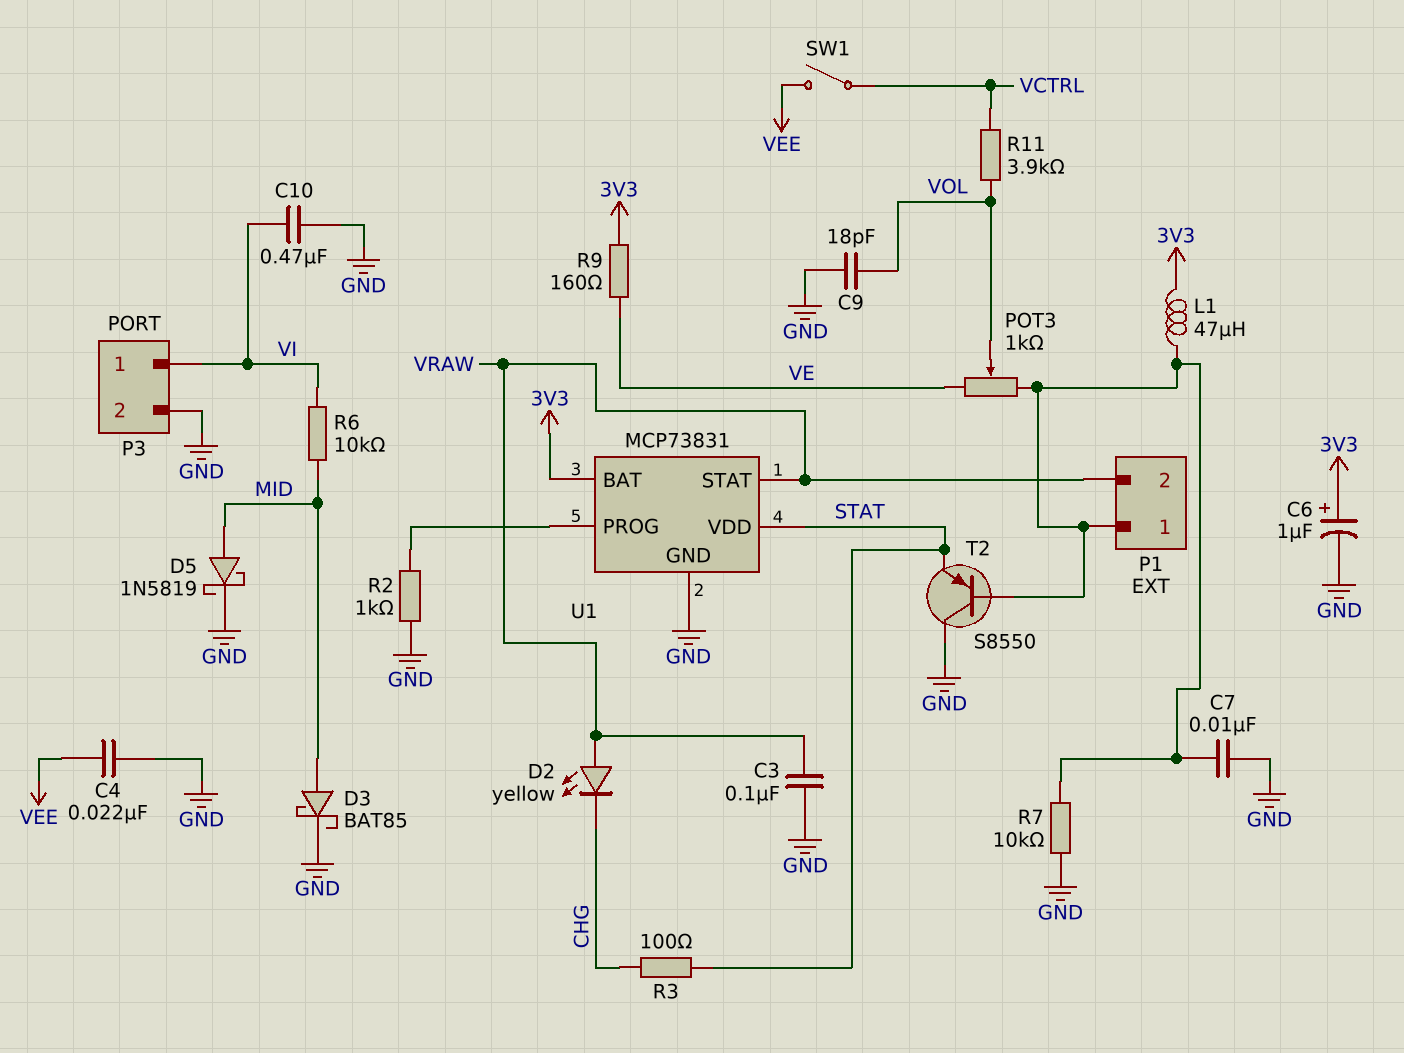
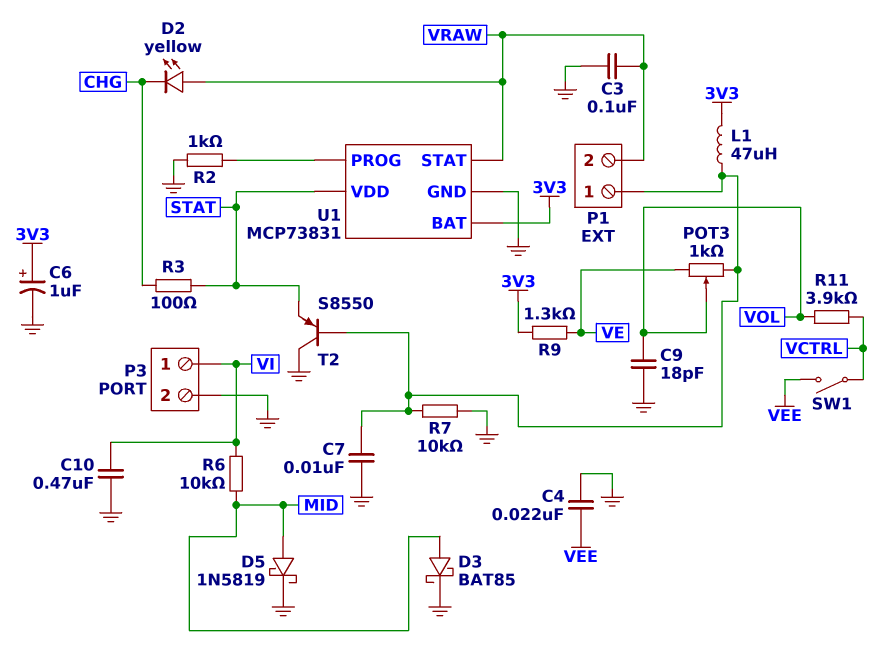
R9: 160 (3V3, VE) -> 1.3k (3V3, VE)

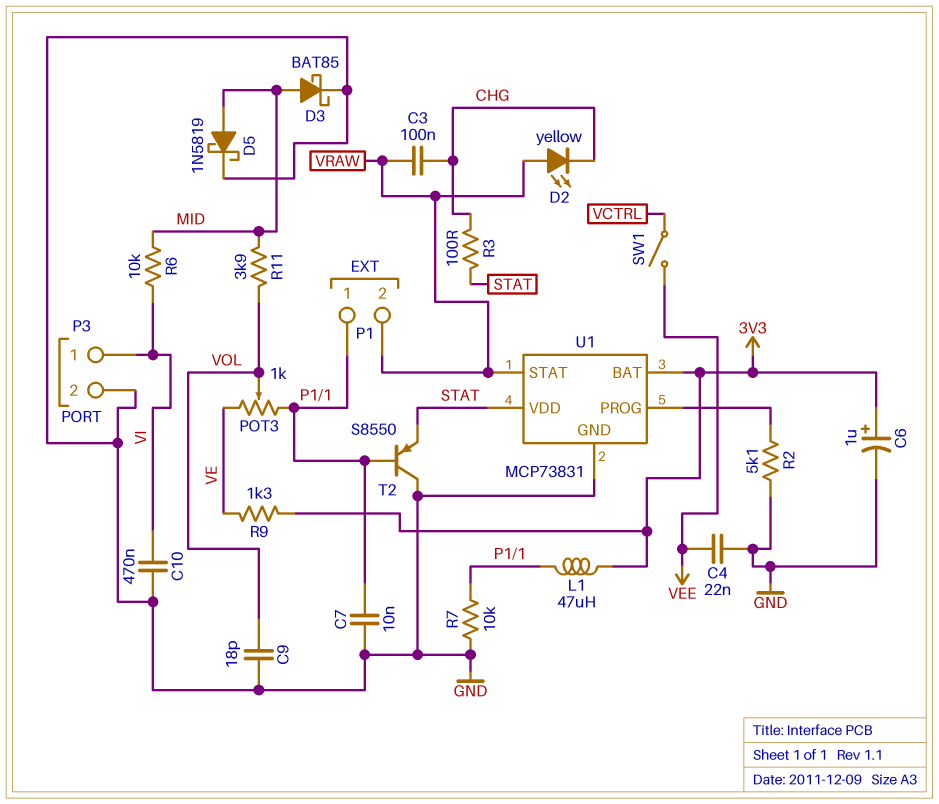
C3: 100nF (GND, VRAW) -> 100nF (CHG, VRAW)
R2: 1k (GND, U1/PROG) -> 5.1k (GND, U1/PROG)
R11: 3.9k (VCTRL, VOL) -> 3.9k (MID, VOL)

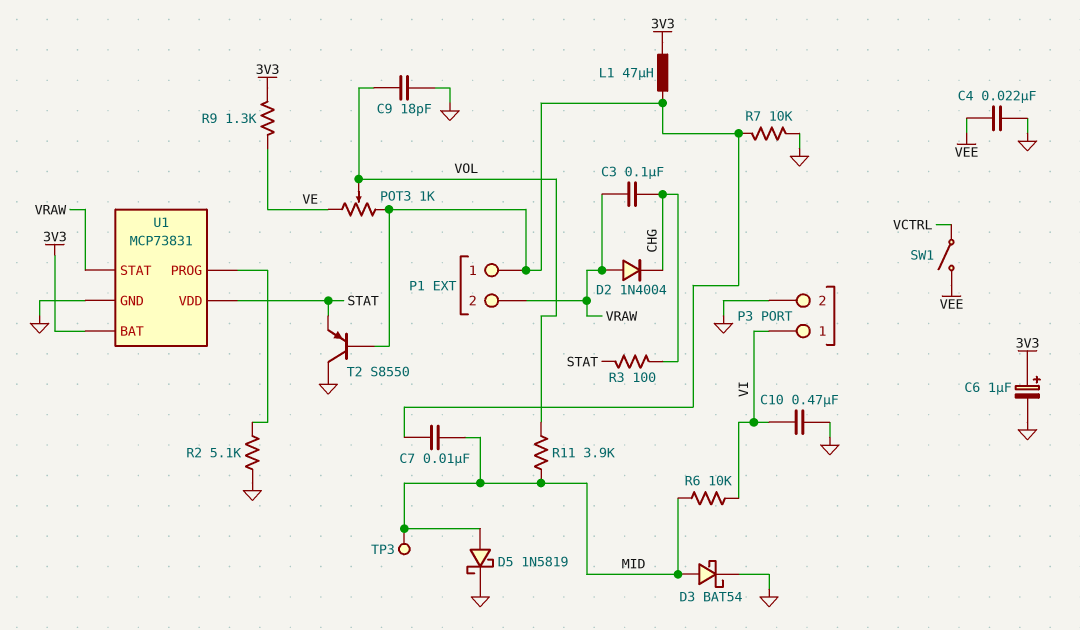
C7: 10nF (GND, P1/1) -> 10nF (MID, P1/1)
D2: LED yellow (A VRAW, K CHG) -> diode 1N4004 (A VRAW, K CHG)
D3: schottky BAT85 (A MID, K GND) -> schottky BAT54 (A MID, K GND)
TP3: none -> test point (MID)

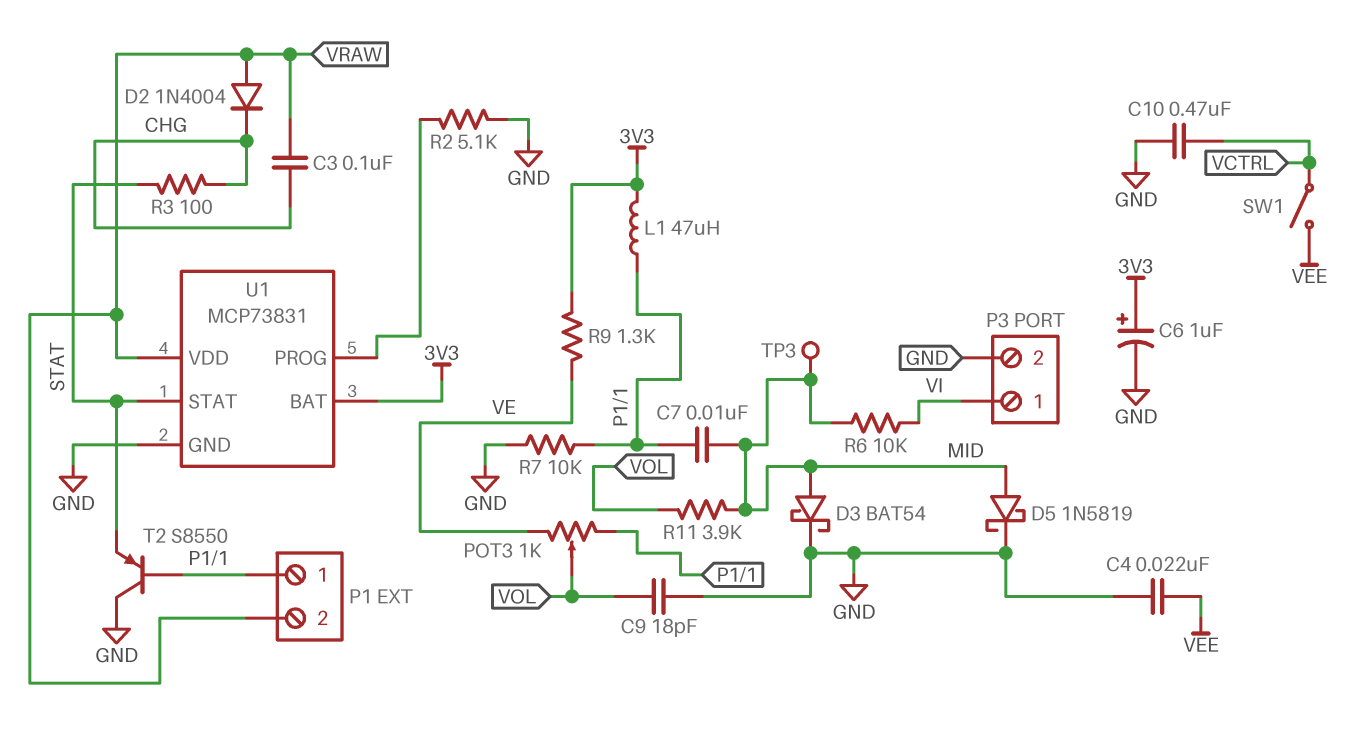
C10: 470nF (GND, VI) -> 470nF (GND, VCTRL)
U1 pin STAT: VRAW -> STAT
U1 pin VDD: STAT -> VRAW

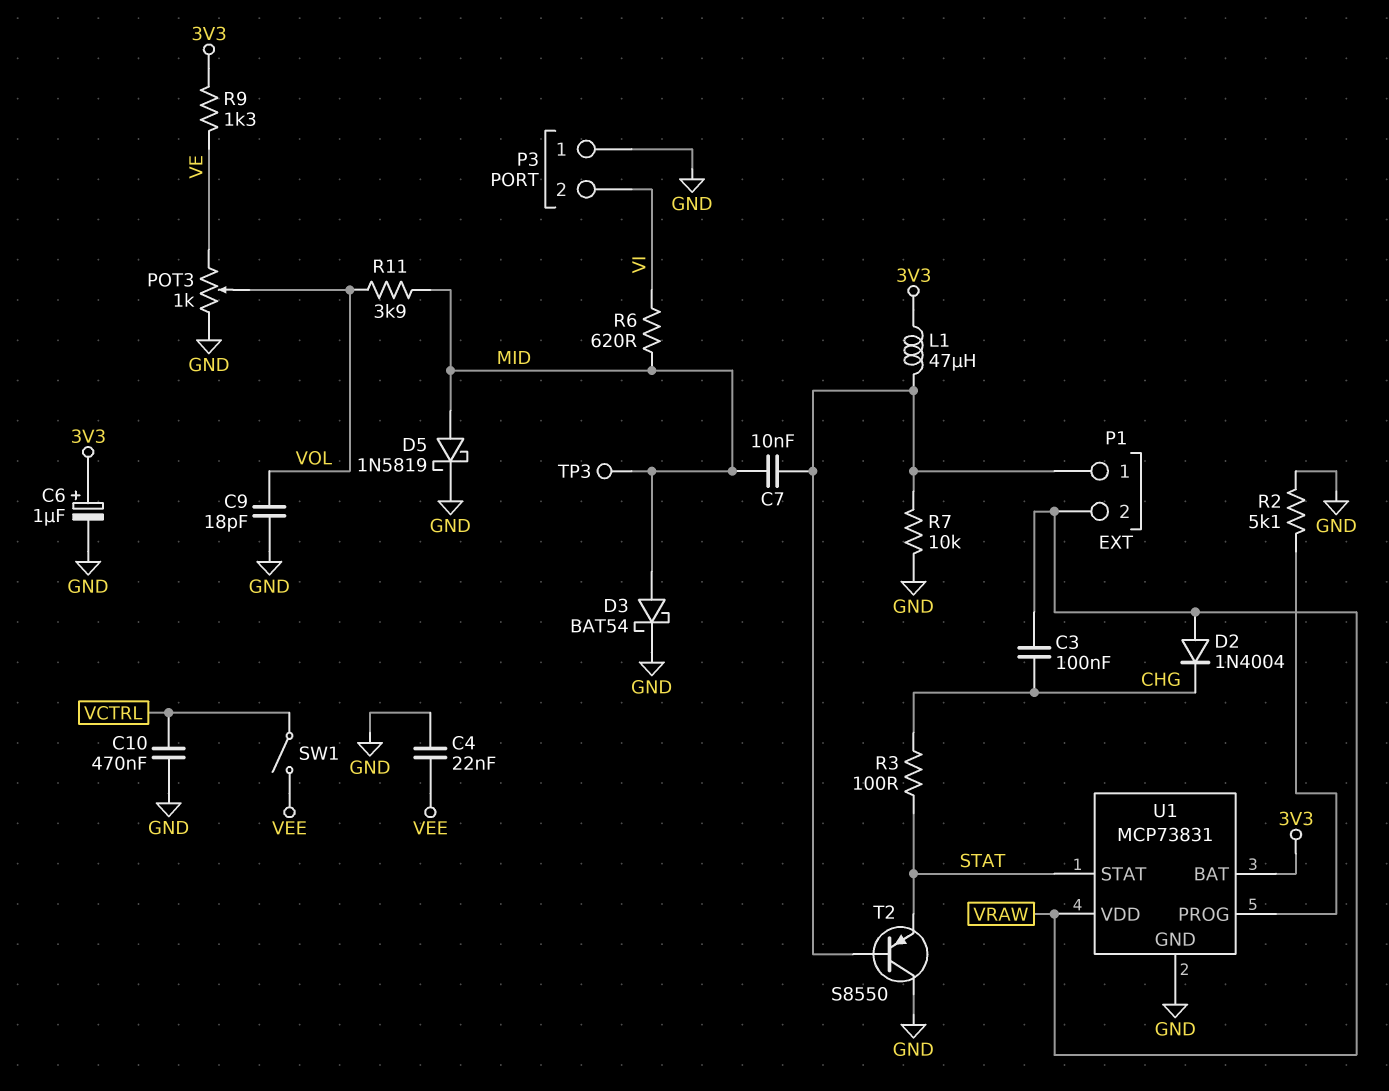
P3 pin 1: VI -> GND
P3 pin 2: GND -> VI
POT3: 1k (P1/1, VE, wiper VOL) -> 1k (GND, VE, wiper VOL)
R6: 10k (MID, VI) -> 620 (MID, VI)

